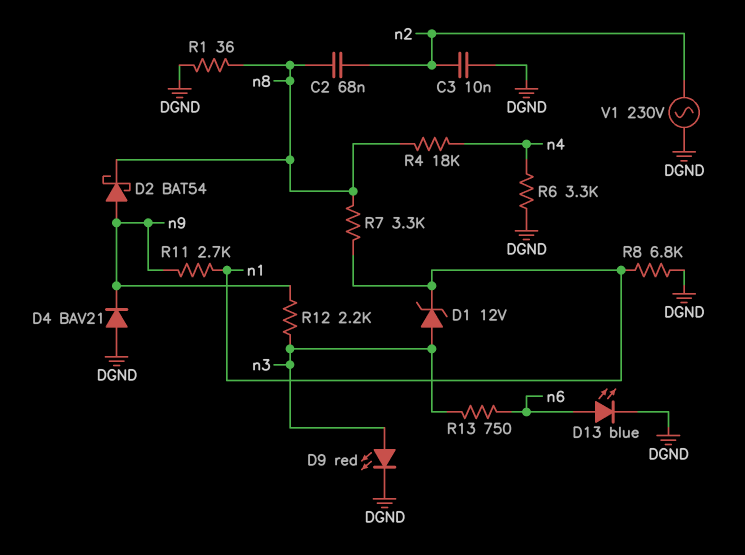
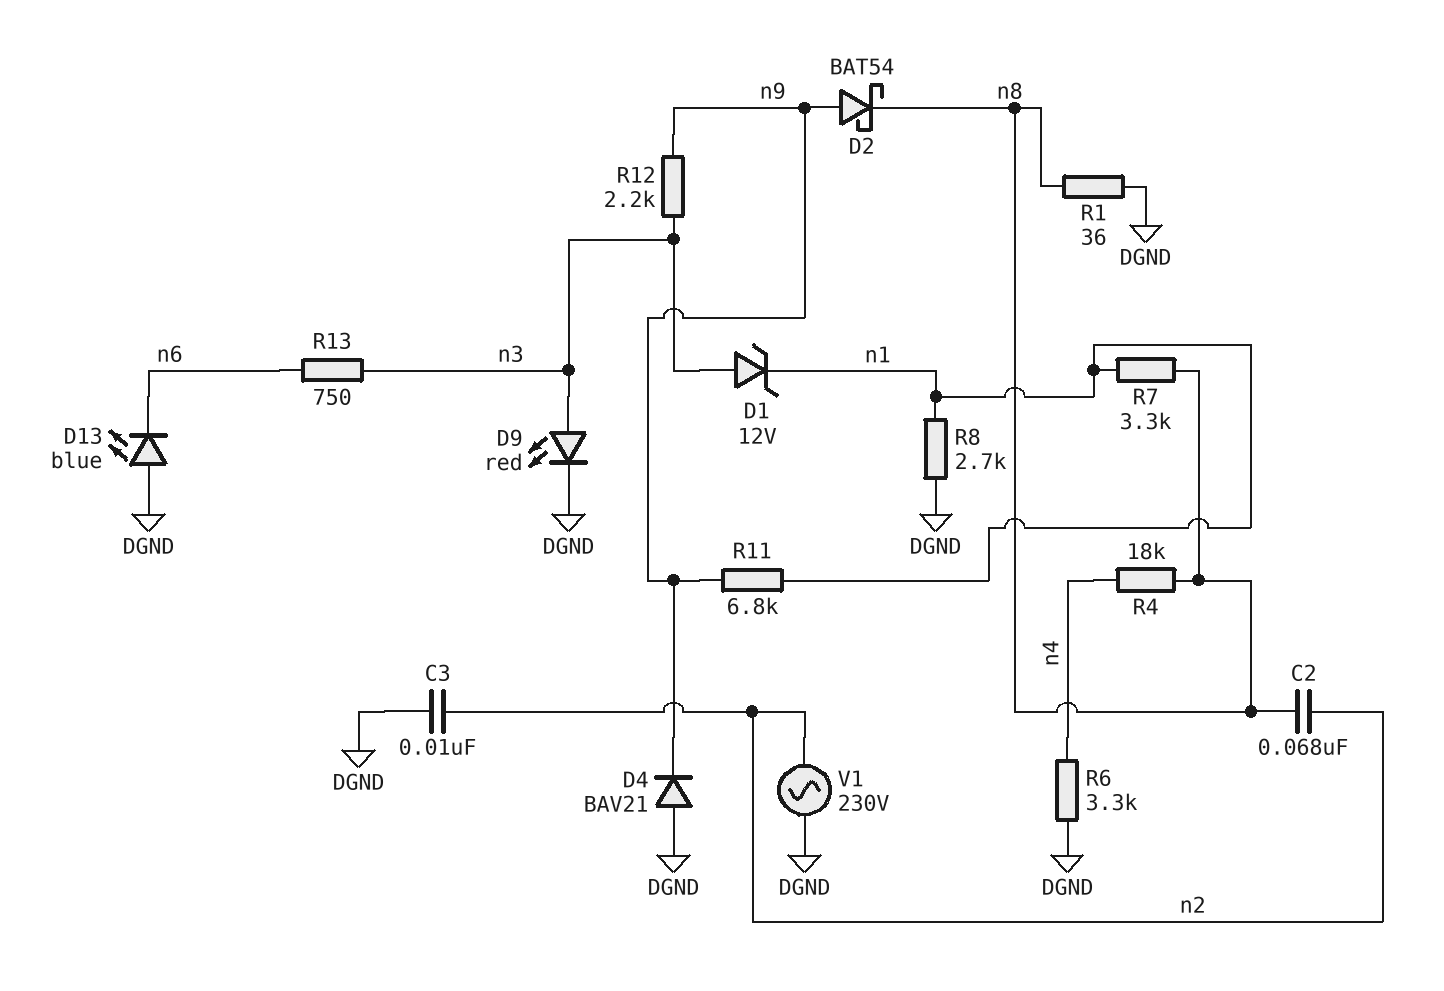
D13: LED blue (A n6, K DGND) -> LED blue (A DGND, K n6)
R8: 6.8k (DGND, n1) -> 2.7k (DGND, n1)
R11: 2.7k (n1, n9) -> 6.8k (n1, n9)

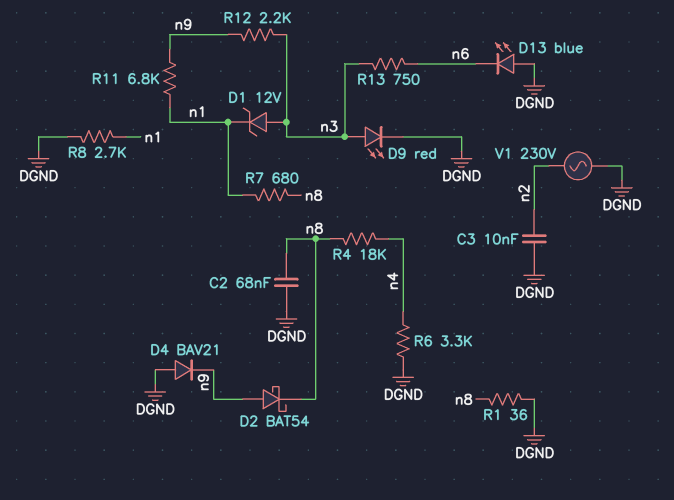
C2: 68nF (n2, n8) -> 68nF (DGND, n8)
R7: 3.3k (n1, n8) -> 680 (n1, n8)

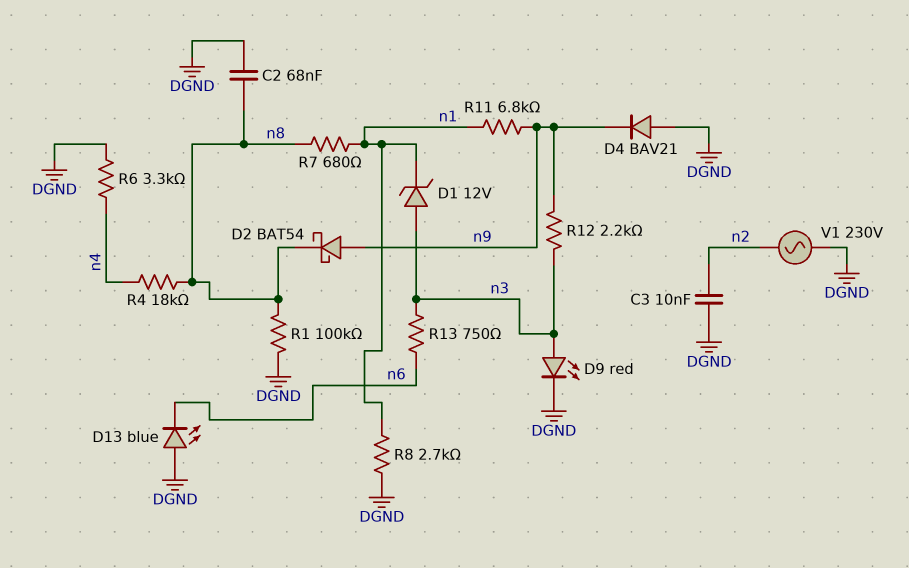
R1: 36 (DGND, n8) -> 100k (DGND, n8)

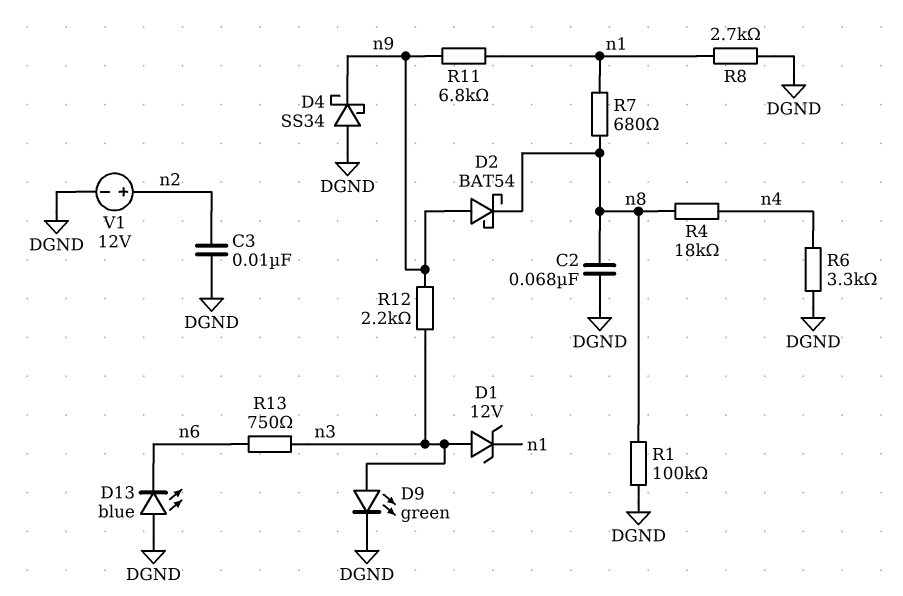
D4: diode BAV21 (A DGND, K n9) -> schottky SS34 (A DGND, K n9)
D9: LED red (A n3, K DGND) -> LED green (A n3, K DGND)
V1: AC 230V (DGND, n2) -> 12V (plus n2, minus DGND)

